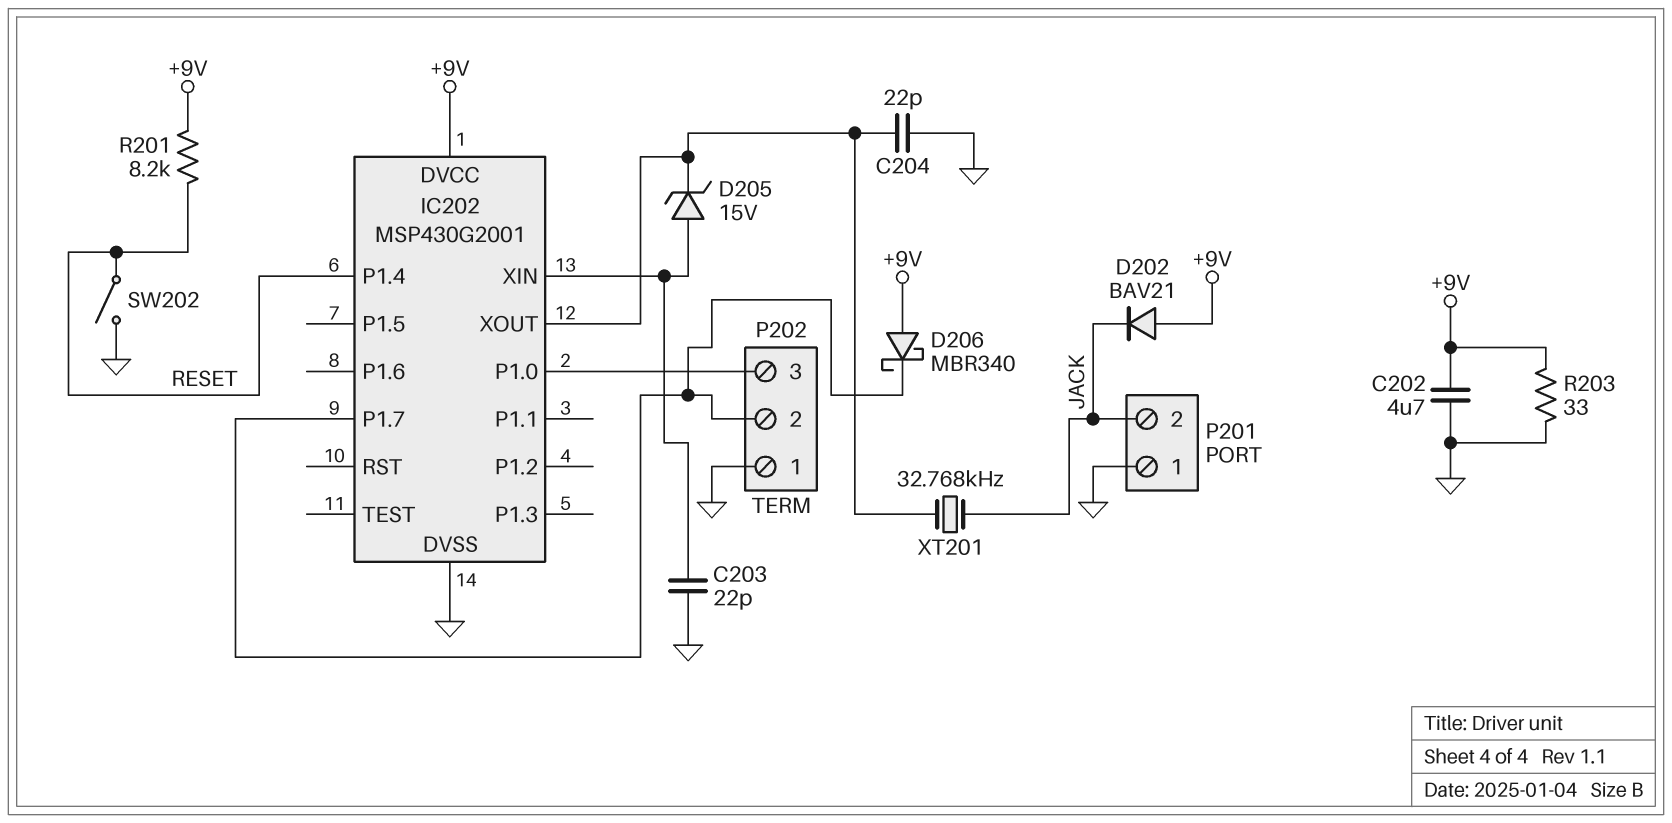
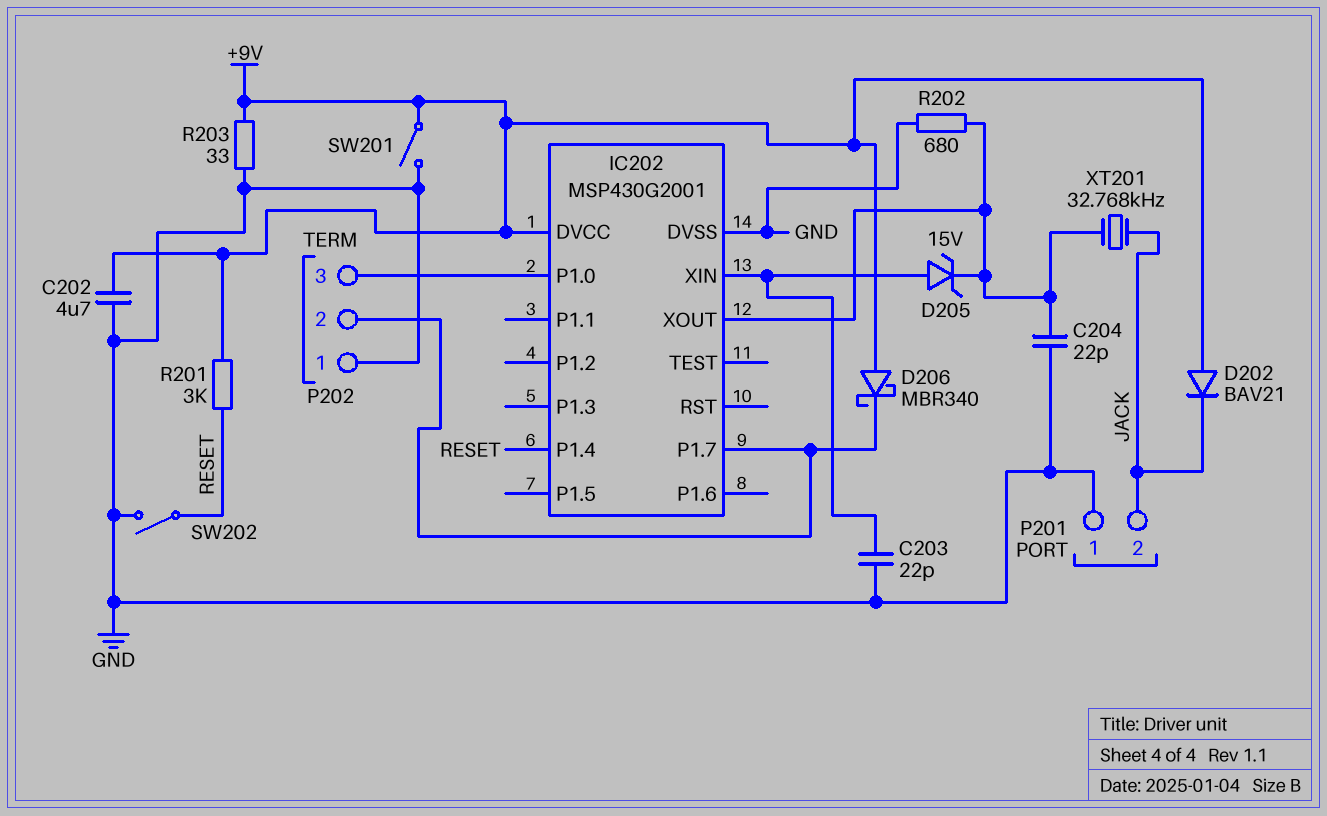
R201: 8.2k (+9V, RESET) -> 3k (+9V, RESET)
R202: none -> 680 (GND, IC202/XOUT)
SW201: none -> switch (+9V, GND)

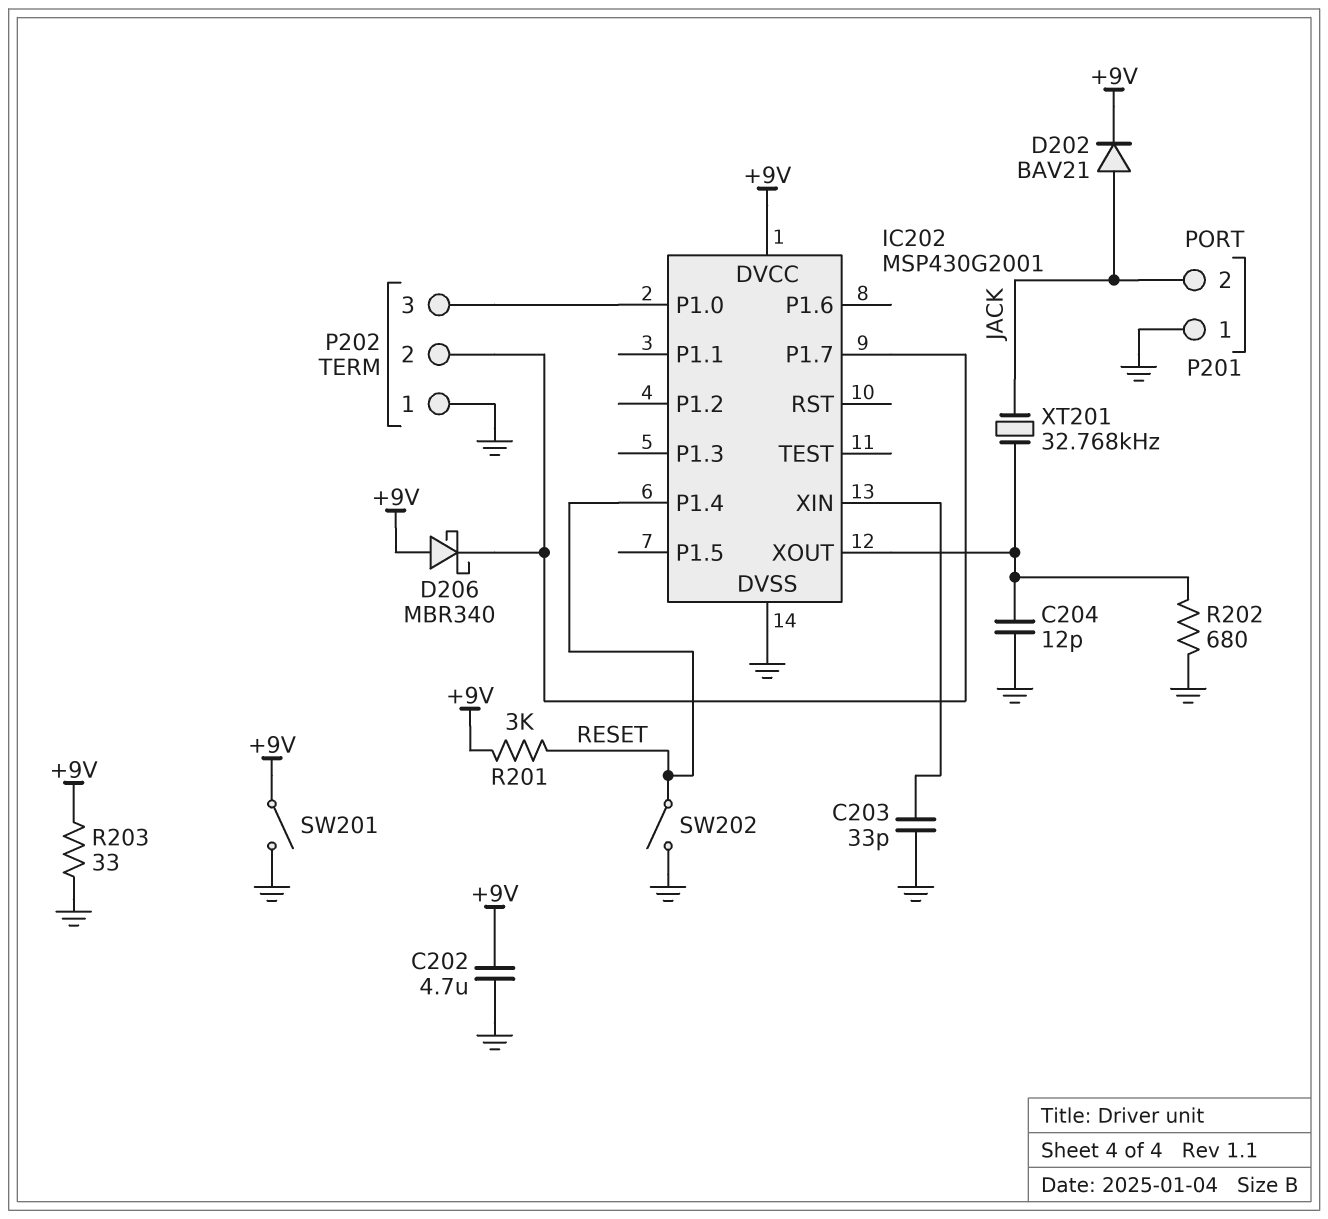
C203: 22pF (GND, IC202/XIN) -> 33pF (GND, IC202/XIN)
C204: 22pF (GND, IC202/XOUT) -> 12pF (GND, IC202/XOUT)
D202: diode BAV21 (A +9V, K JACK) -> diode BAV21 (A JACK, K +9V)
D205: zener 15V (A IC202/XIN, K IC202/XOUT) -> none

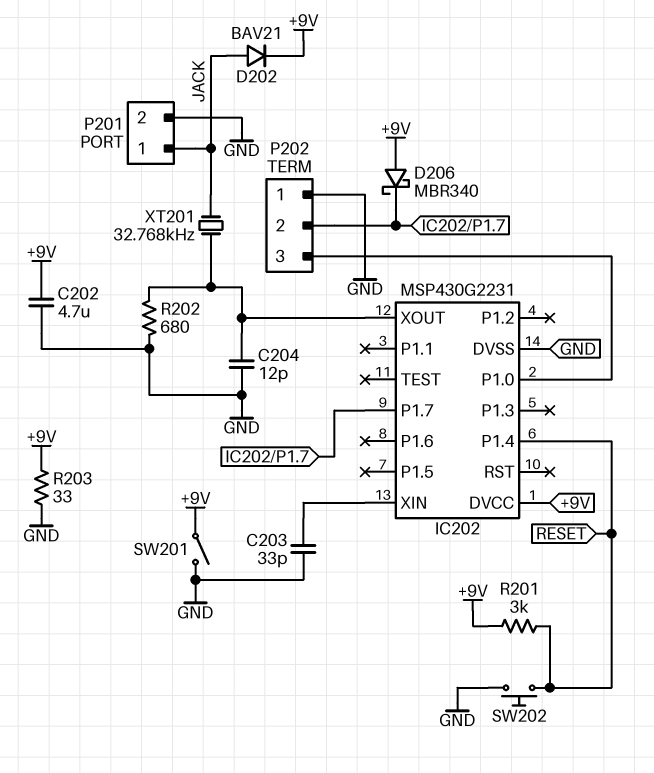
IC202: MSP430G2001 -> MSP430G2231
P201 pin 1: GND -> JACK
P201 pin 2: JACK -> GND
SW202: switch (GND, RESET) -> button (GND, RESET)

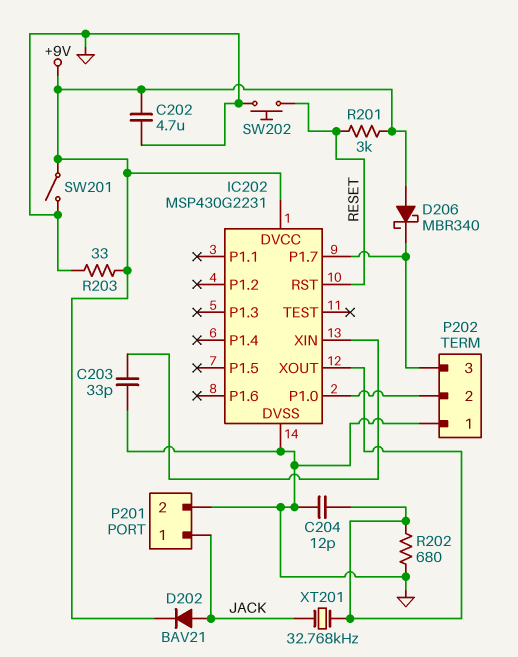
IC202 pin P1.4: RESET -> none
IC202 pin RST: none -> RESET
P202 pin 2: IC202/P1.7 -> IC202/P1.0
P202 pin 3: IC202/P1.0 -> IC202/P1.7

